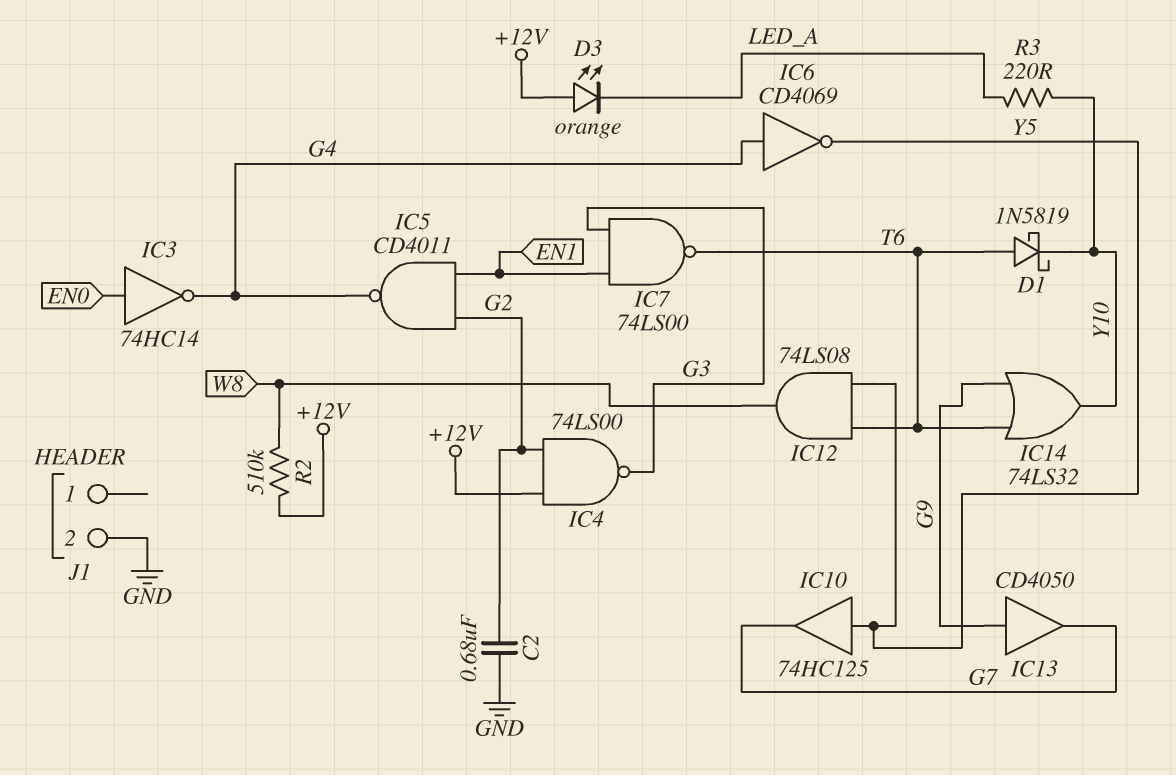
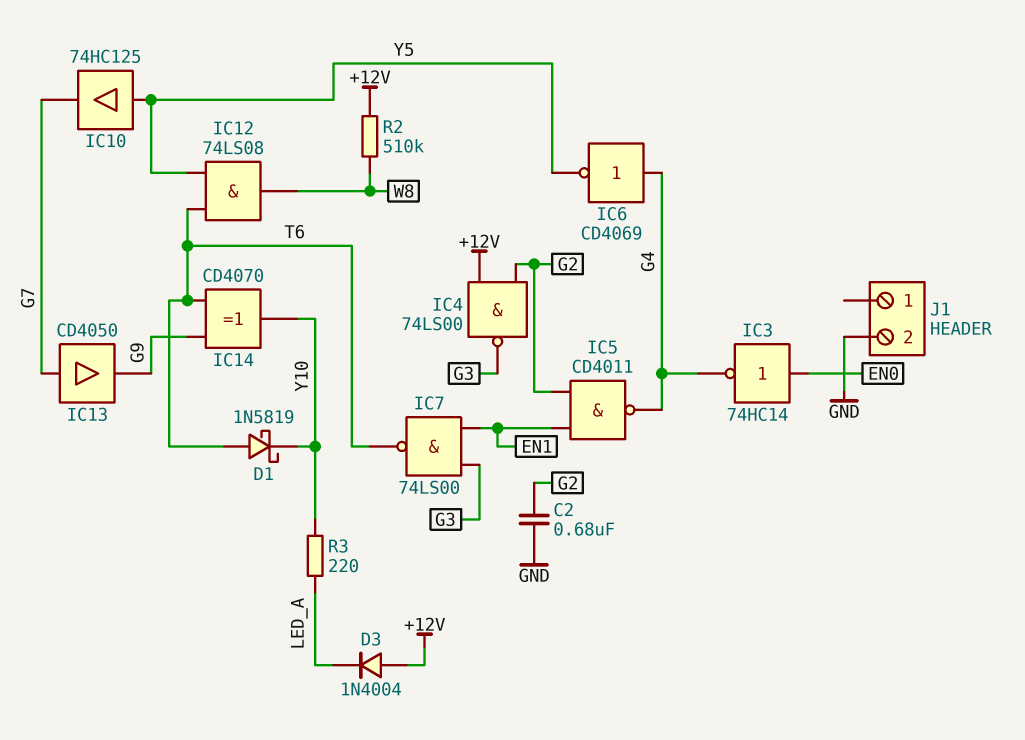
D3: LED orange (A +12V, K LED_A) -> diode 1N4004 (A +12V, K LED_A)
IC13: buffer CD4050 (in G9, out G7) -> buffer CD4050 (in G7, out G9)
IC14: OR 74LS32 (in G9, in T6, out Y10) -> XOR CD4070 (in G9, in T6, out Y10)

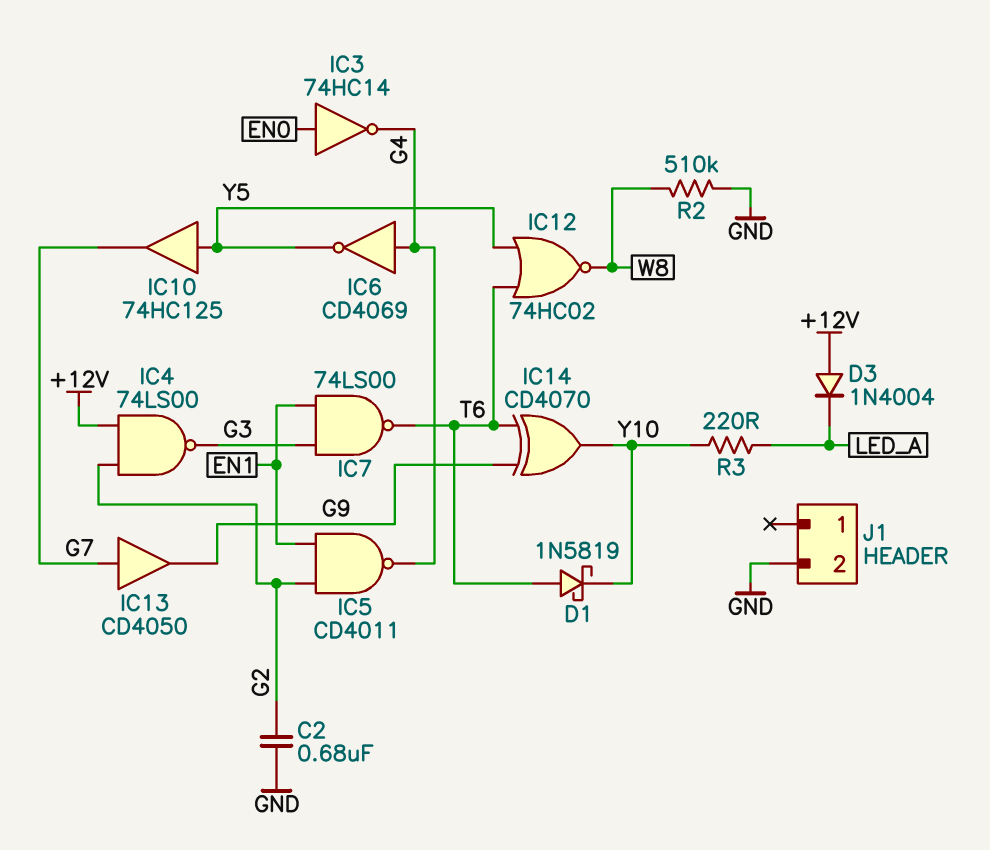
IC12: AND 74LS08 (in T6, in Y5, out W8) -> NOR 74HC02 (in T6, in Y5, out W8)
R2: 510k (+12V, W8) -> 510k (GND, W8)

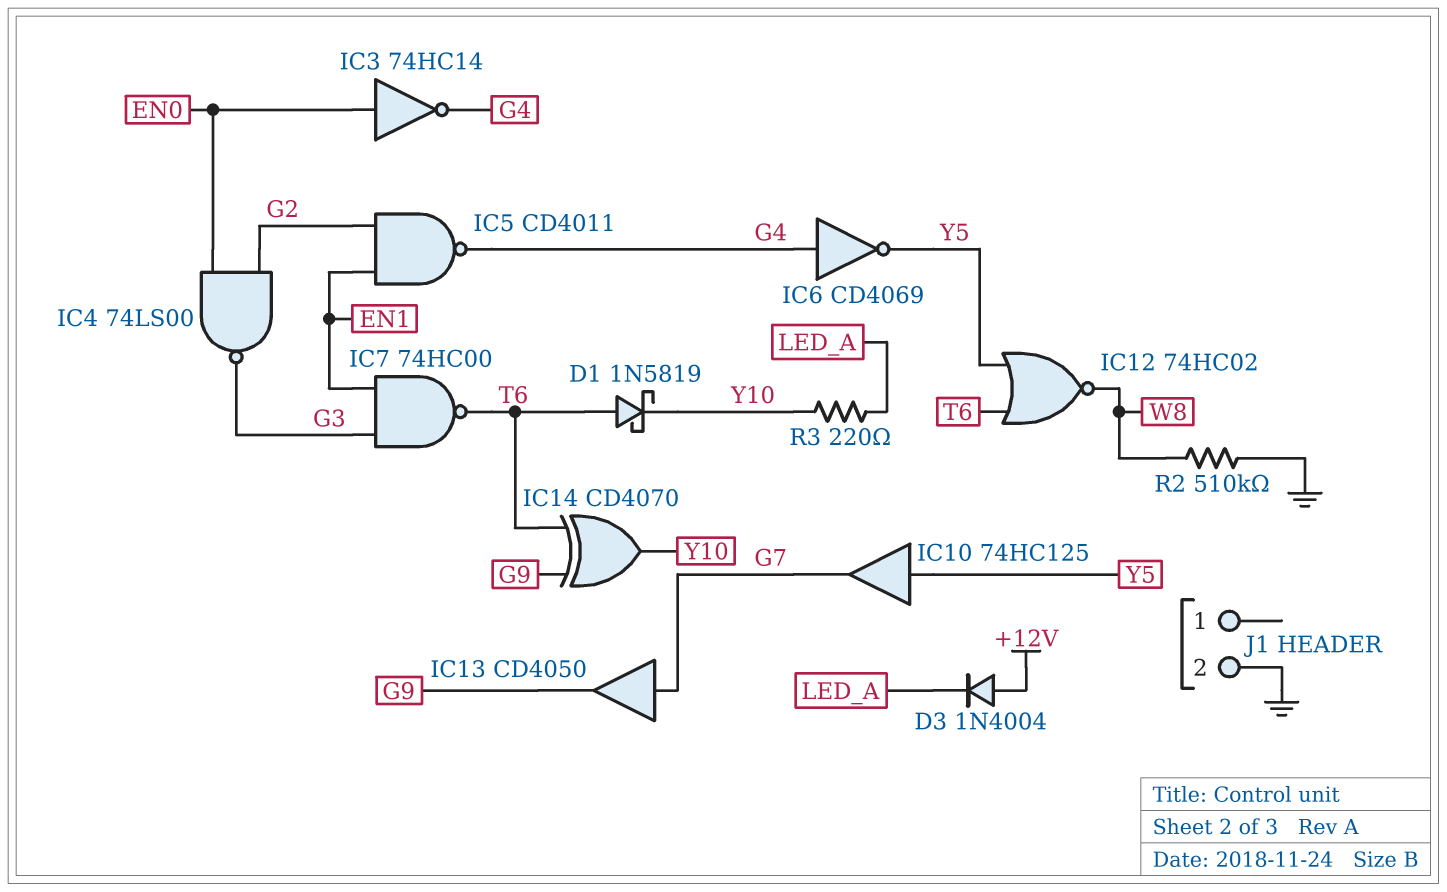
C2: 680nF (G2, GND) -> none
IC4: NAND 74LS00 (in +12V, in G2, out G3) -> NAND 74LS00 (in EN0, in G2, out G3)
IC7: NAND 74LS00 (in EN1, in G3, out T6) -> NAND 74HC00 (in EN1, in G3, out T6)

